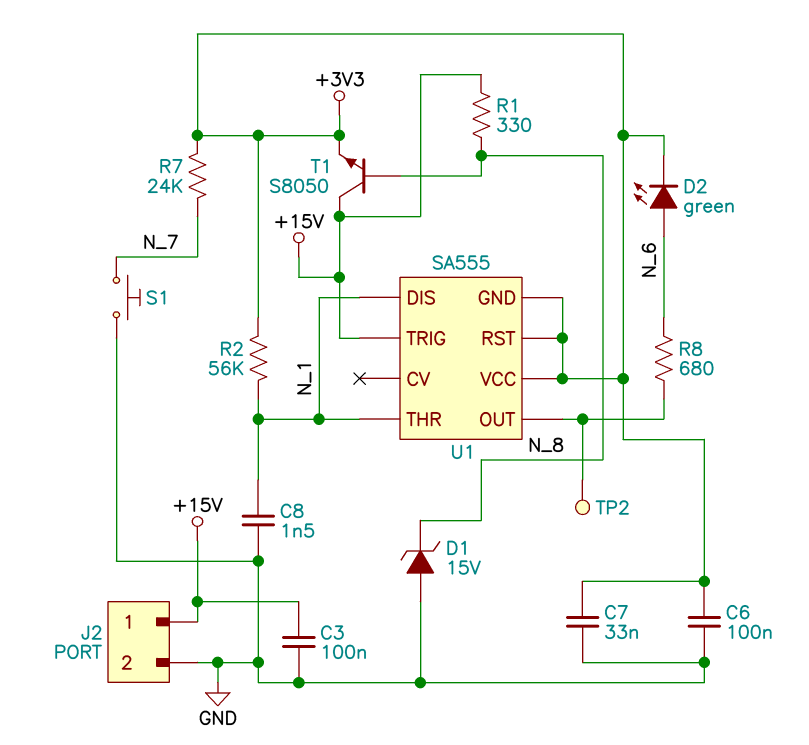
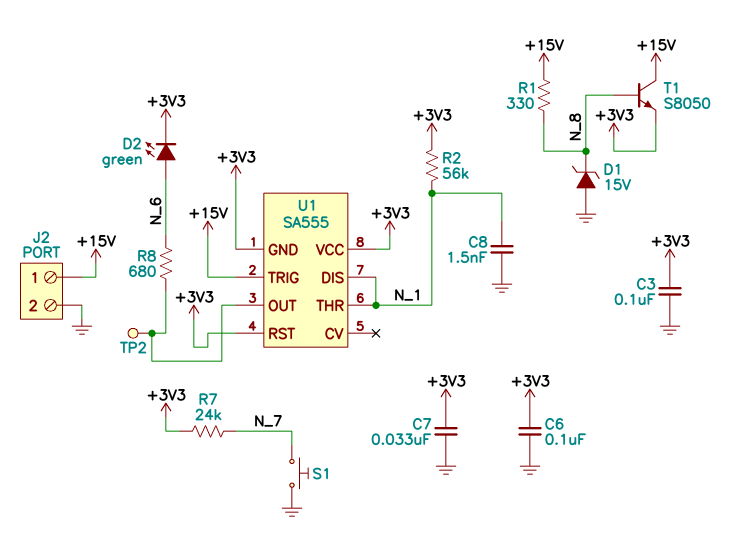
C3: 100nF (+15V, GND) -> 100nF (+3V3, GND)

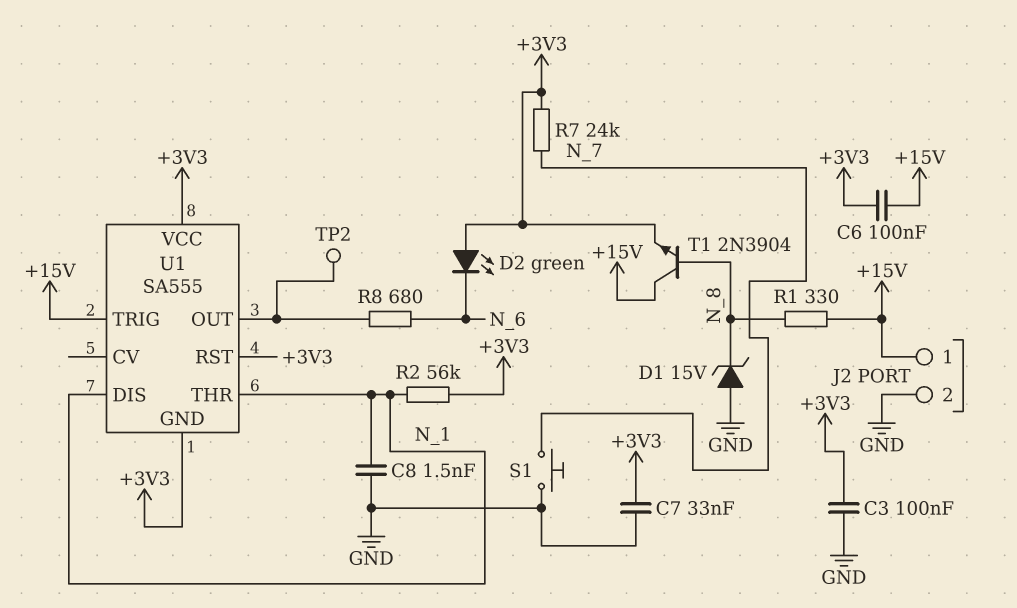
C6: 100nF (+3V3, GND) -> 100nF (+3V3, +15V)
D2: LED green (A N_6, K +3V3) -> LED green (A +3V3, K N_6)
T1: NPN S8050 (B N_8, C +15V, E +3V3) -> NPN 2N3904 (B N_8, C +15V, E +3V3)

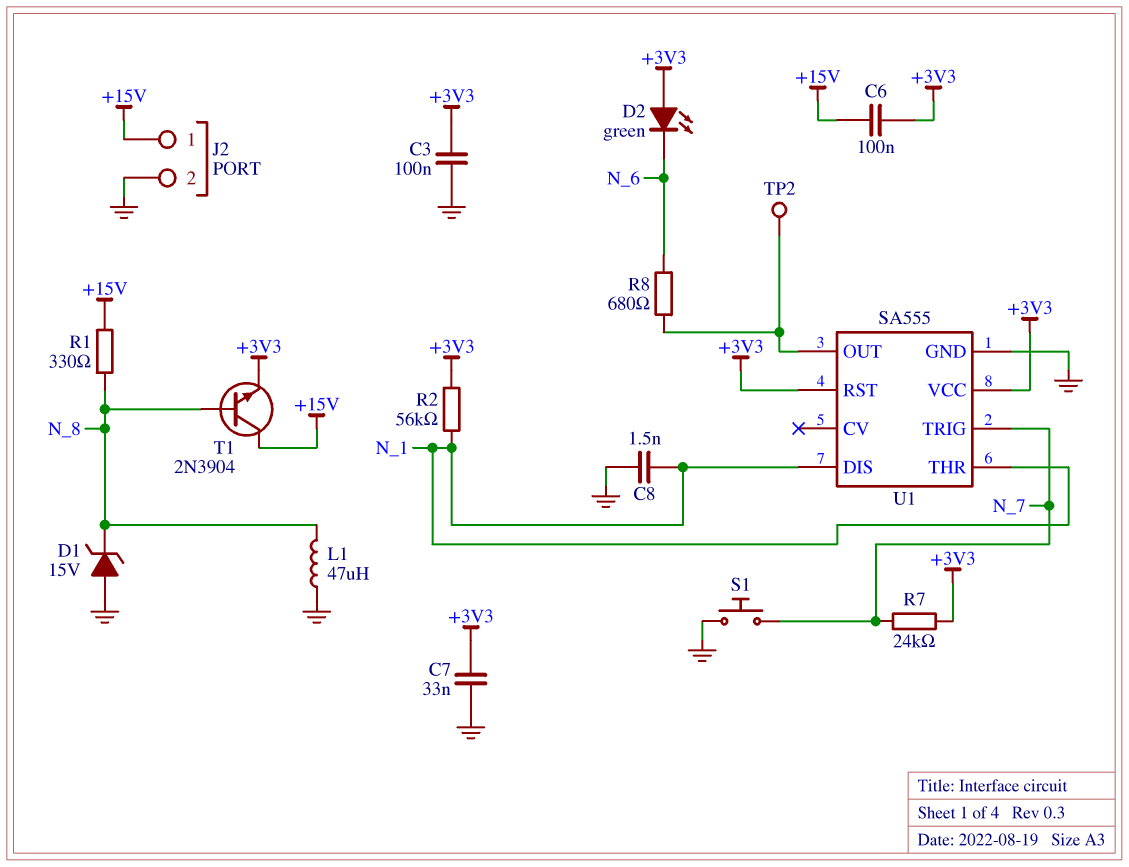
L1: none -> 47uH (GND, N_8)
U1 pin GND: +3V3 -> GND
U1 pin TRIG: +15V -> N_7

